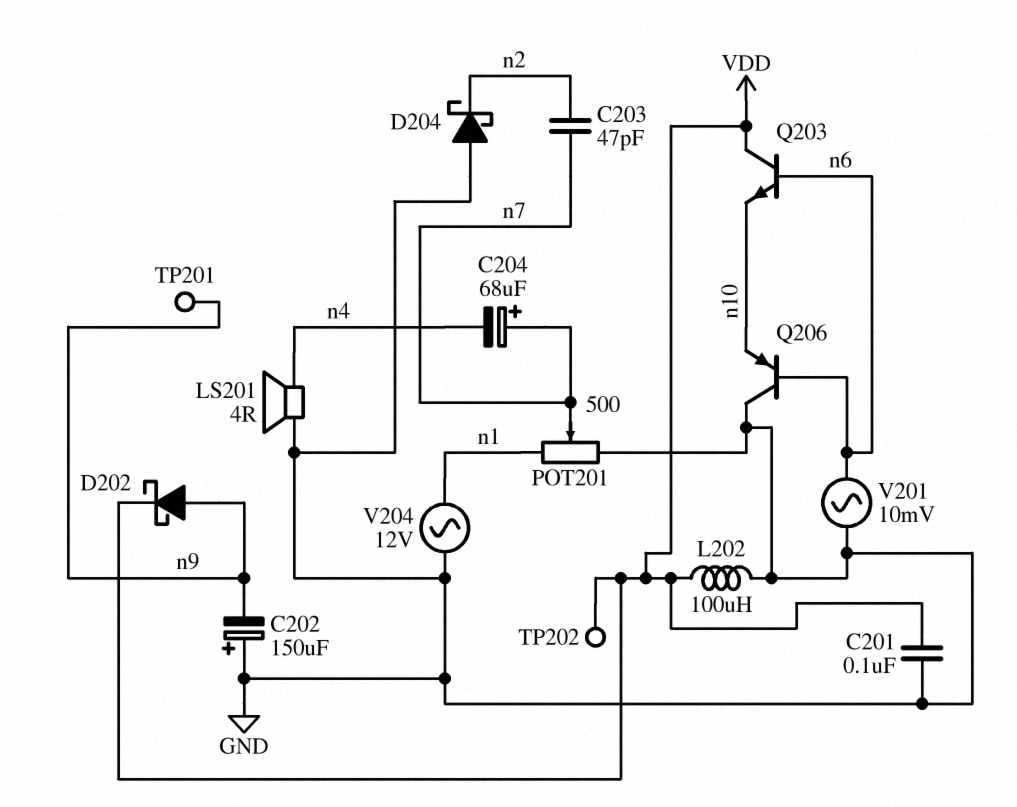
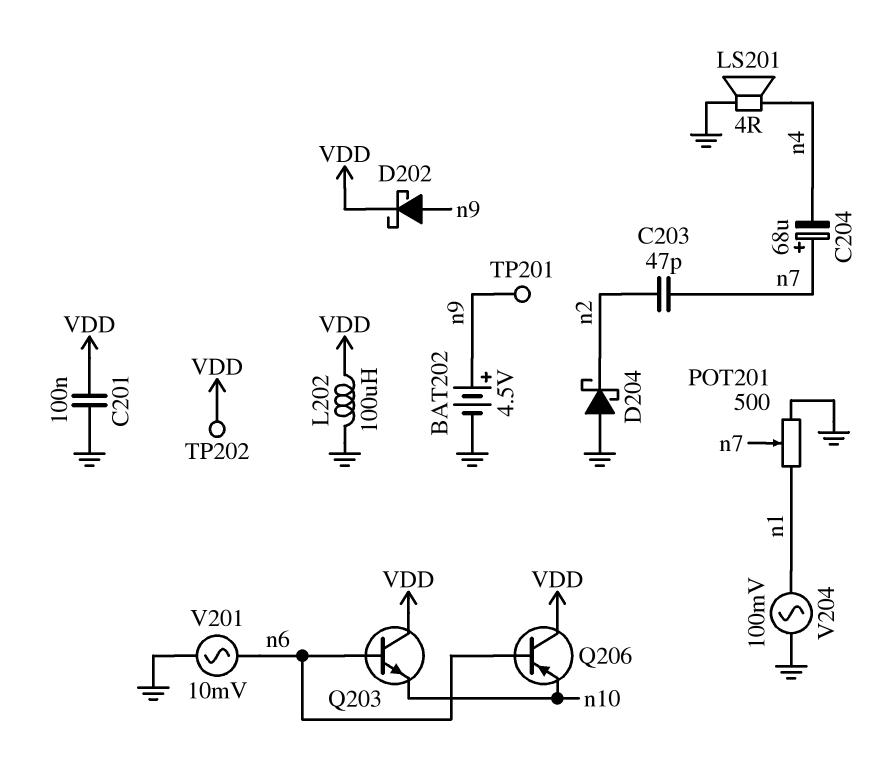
BAT202: none -> 4.5V (plus n9, minus GND)
C202: 150uF (plus GND, minus n9) -> none
Q206: PNP (B n6, C GND, E n10) -> PNP (B n6, C VDD, E n10)
V204: AC 12V (GND, n1) -> AC 100mV (GND, n1)

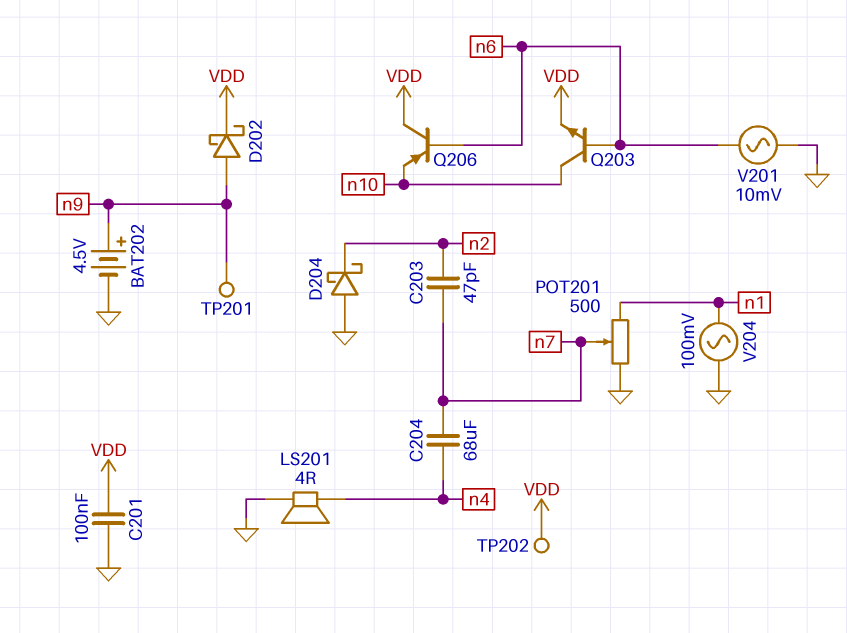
C204: 68uF (plus n7, minus n4) -> 68uF (n4, n7)
L202: 100uH (GND, VDD) -> none
Q203: NPN (B n6, C VDD, E n10) -> NPN (B n6, C n10, E VDD)

